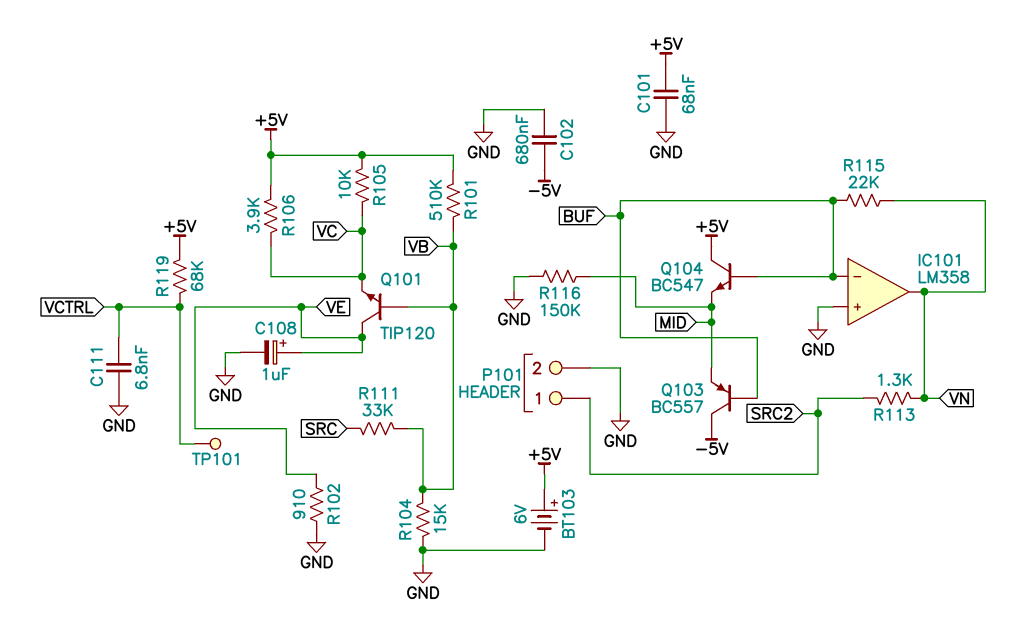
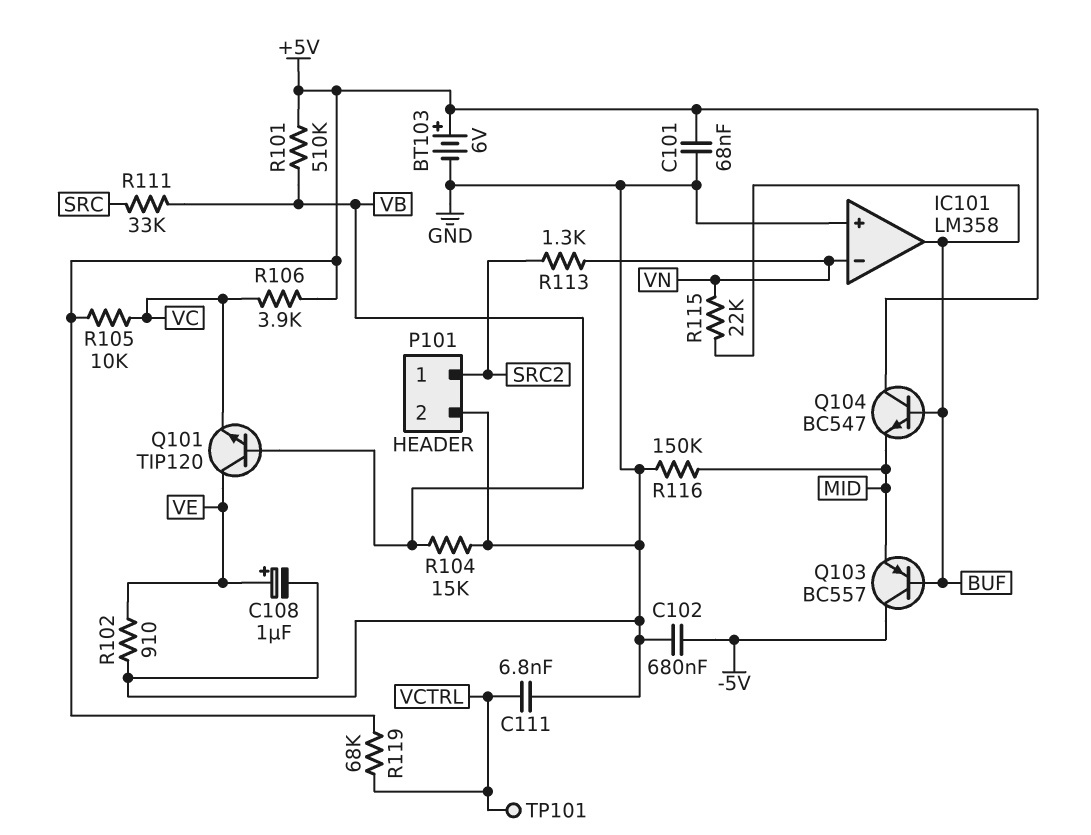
IC101 pin in-: BUF -> VN
IC101 pin out: VN -> BUF

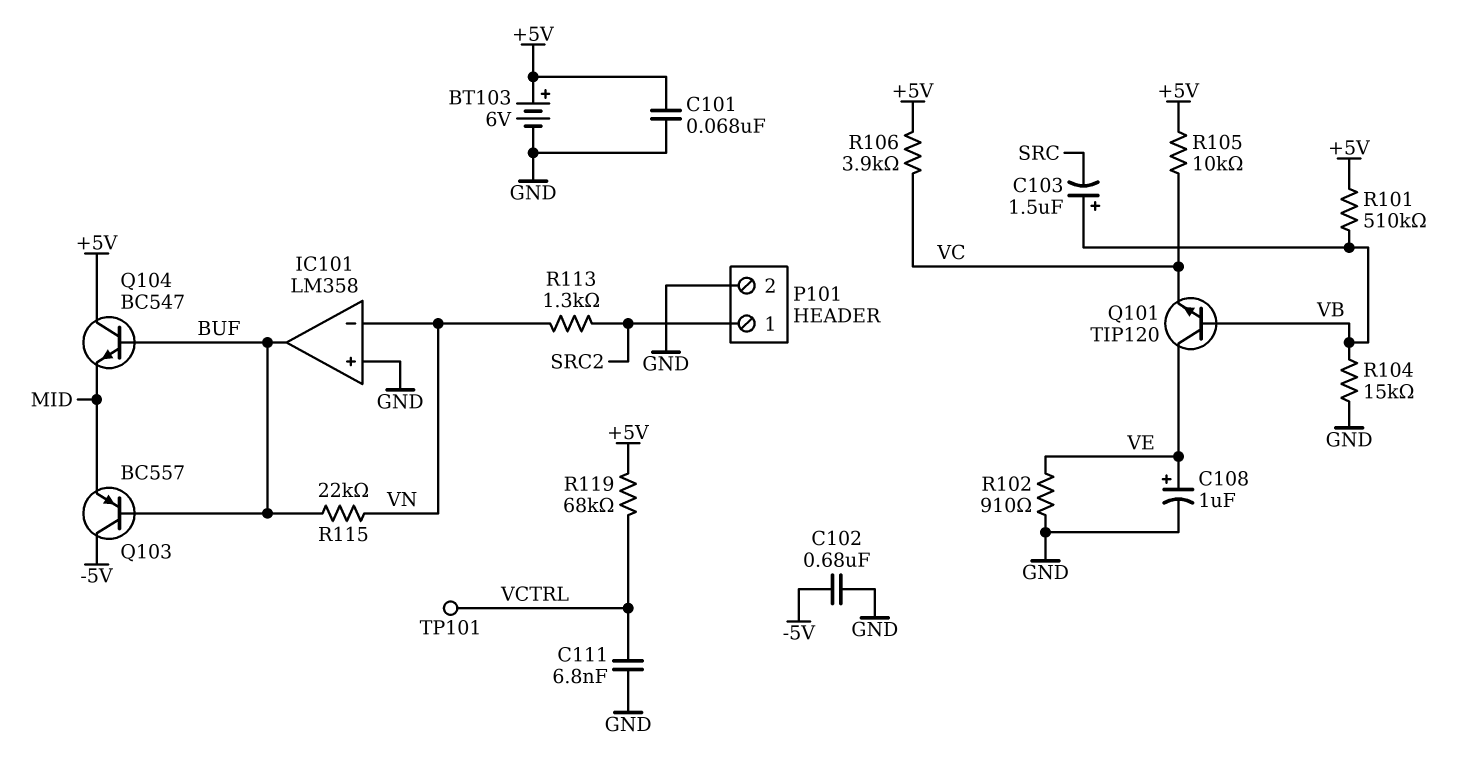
C103: none -> 1.5uF (plus VB, minus SRC)
R111: 33k (SRC, VB) -> none
R116: 150k (GND, MID) -> none

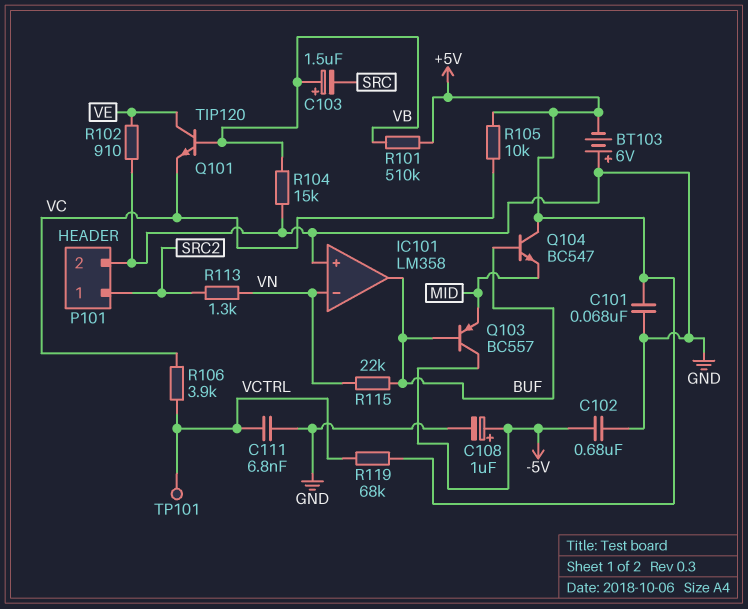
BT103: 6V (plus +5V, minus GND) -> 6V (plus GND, minus +5V)
C108: 1uF (plus VE, minus GND) -> 1uF (plus -5V, minus GND)
R106: 3.9k (+5V, VC) -> 3.9k (VC, VCTRL)

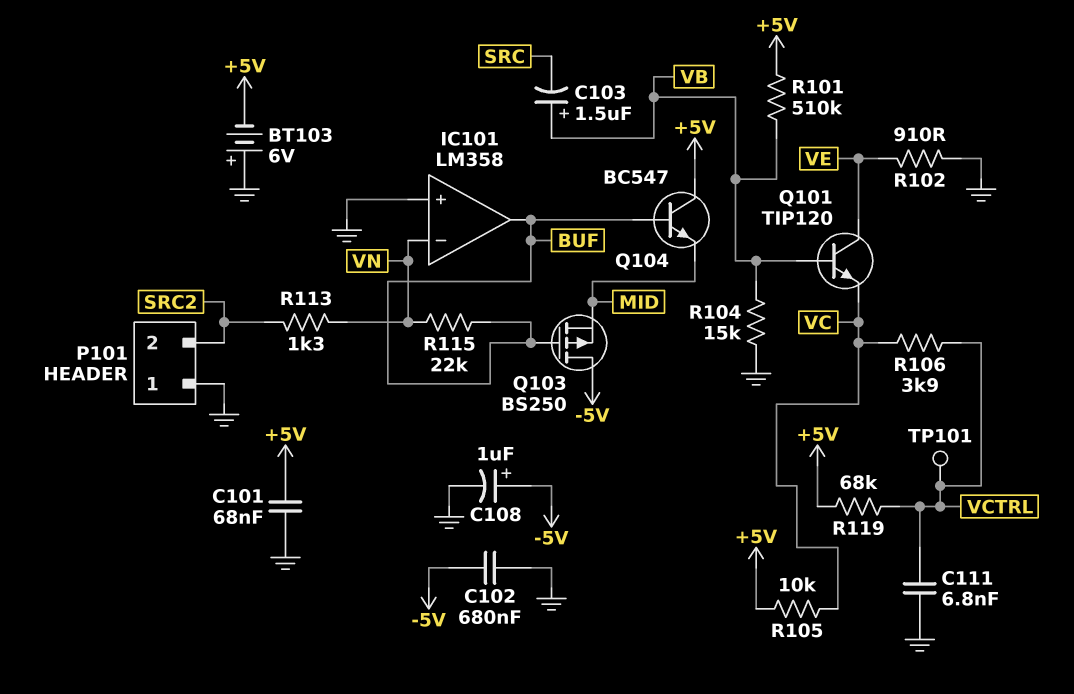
P101 pin 1: SRC2 -> GND
P101 pin 2: GND -> SRC2
Q103: PNP BC557 (B BUF, C -5V, E MID) -> PMOS BS250 (G BUF, D -5V, S MID)

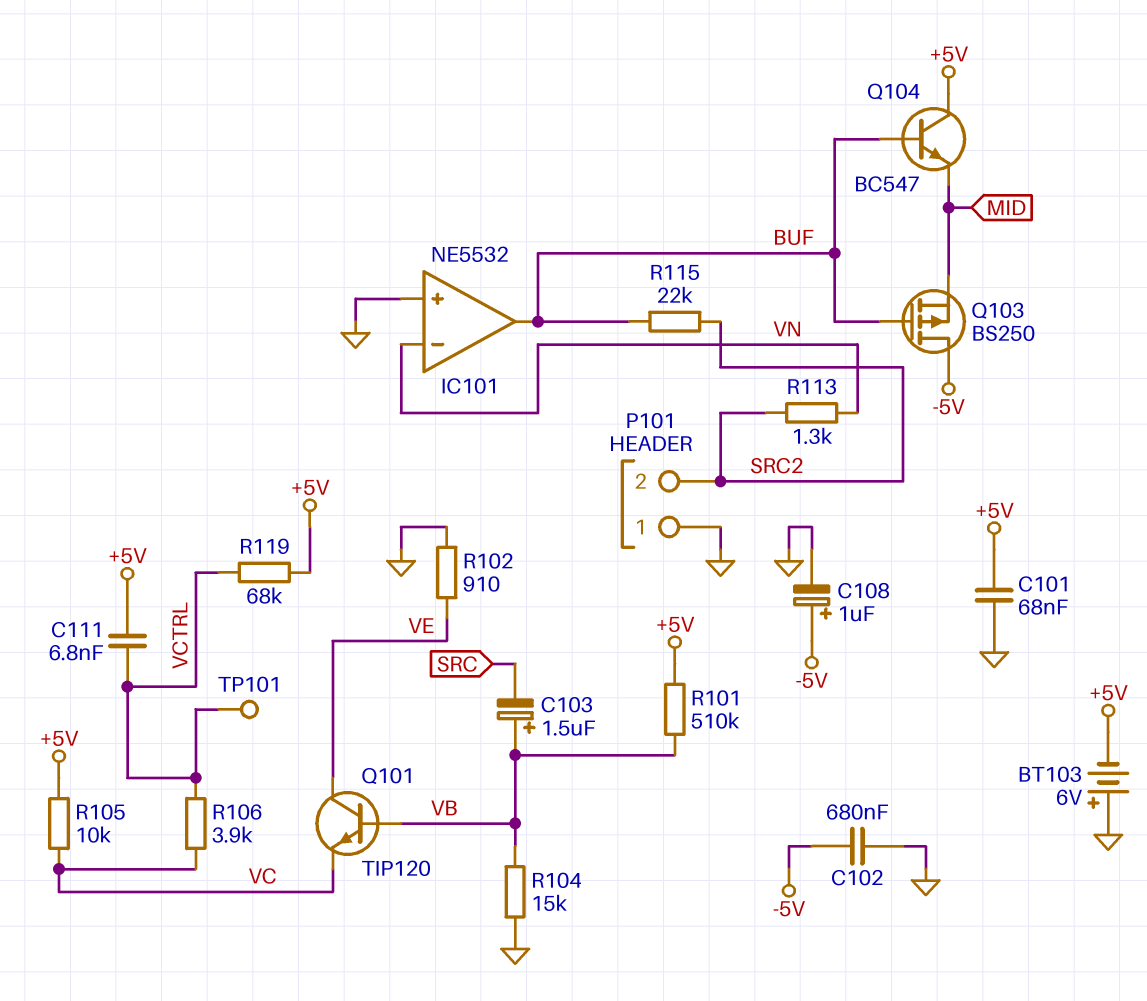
C111: 6.8nF (GND, VCTRL) -> 6.8nF (+5V, VCTRL)
IC101: LM358 -> NE5532
R115: 22k (BUF, VN) -> 22k (BUF, SRC2)

